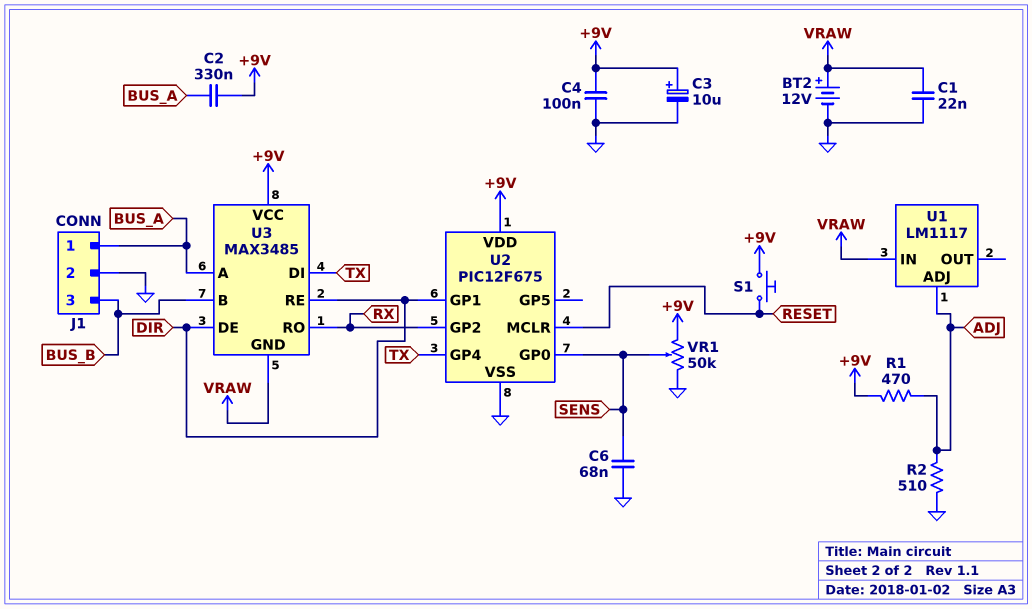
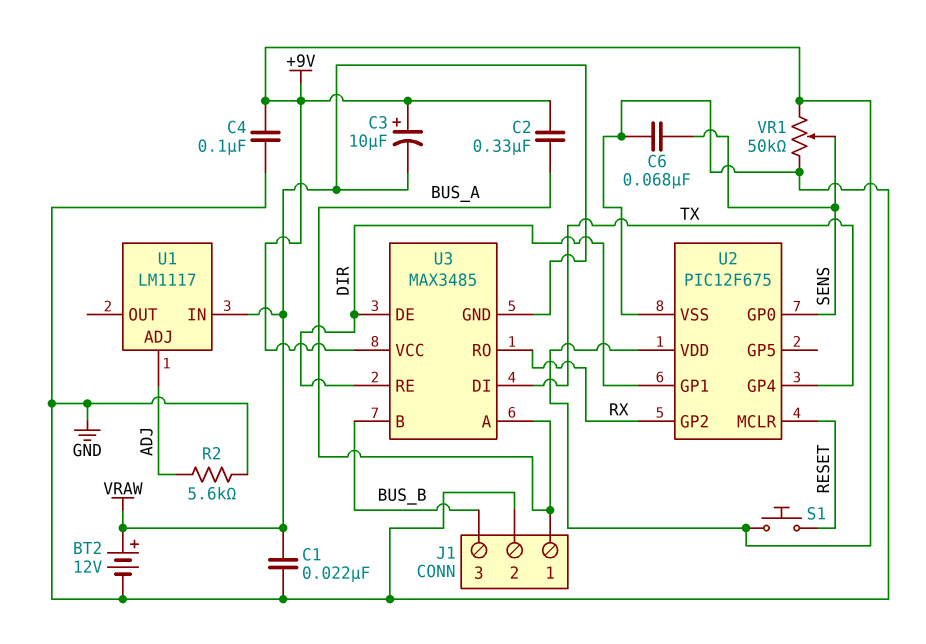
C3: 10uF (plus +9V, minus GND) -> 10uF (plus +9V, minus VRAW)
R1: 470 (+9V, ADJ) -> none
R2: 510 (ADJ, GND) -> 5.6k (ADJ, GND)

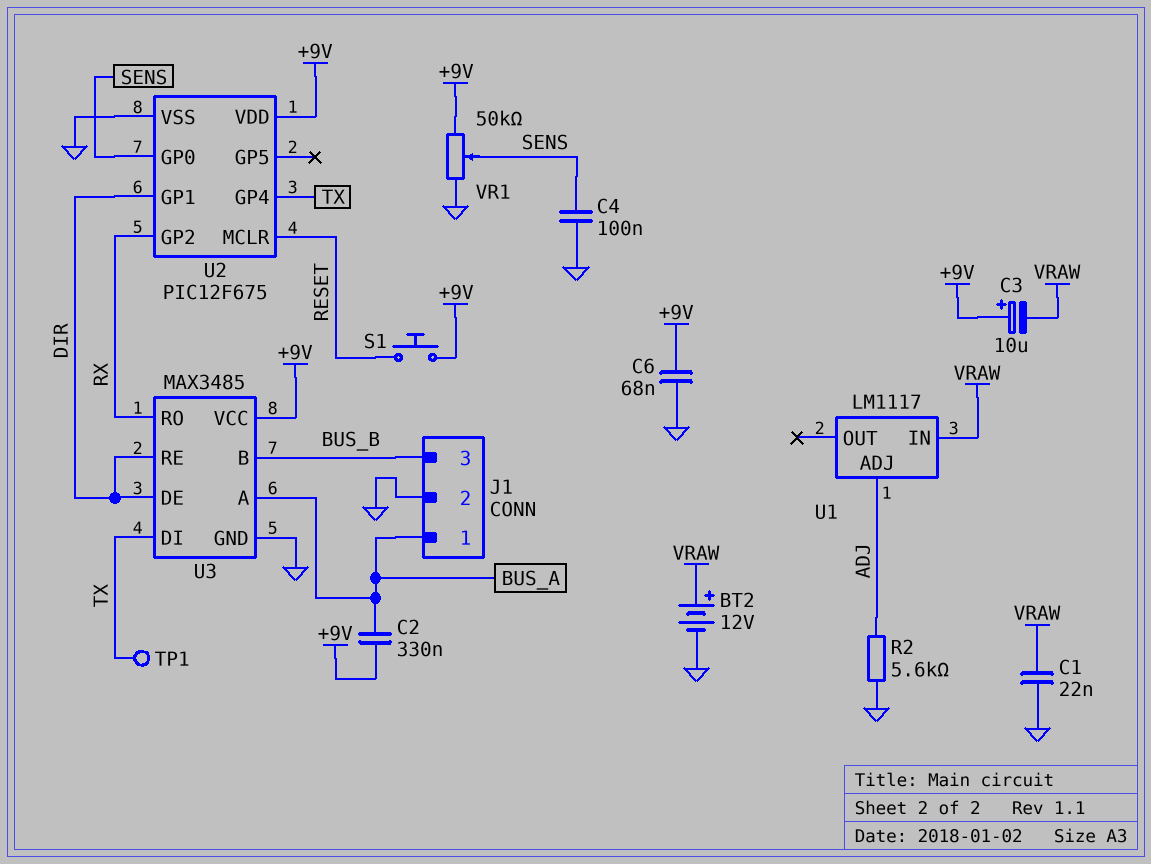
C4: 100nF (+9V, GND) -> 100nF (GND, SENS)
C6: 68nF (GND, SENS) -> 68nF (+9V, GND)
TP1: none -> test point (TX)
U3 pin GND: VRAW -> GND

